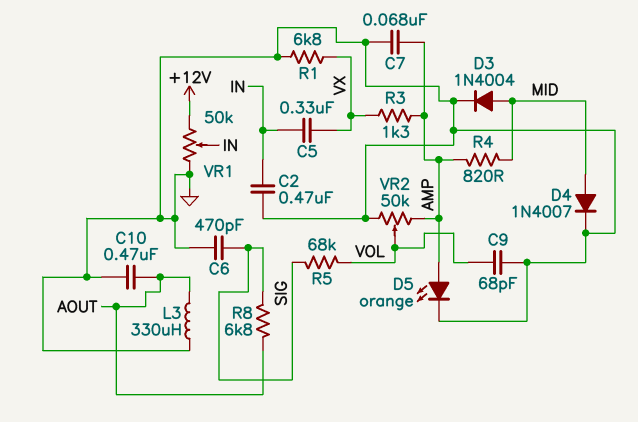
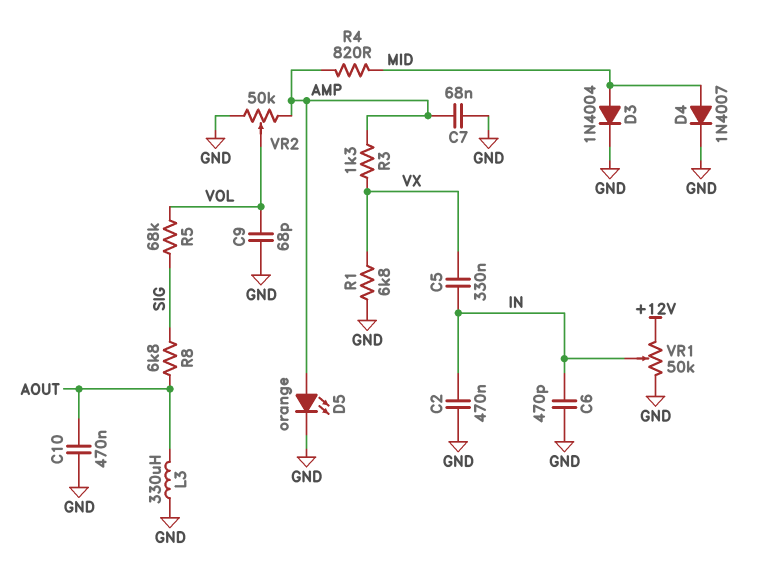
C6: 470pF (GND, SIG) -> 470pF (GND, IN)

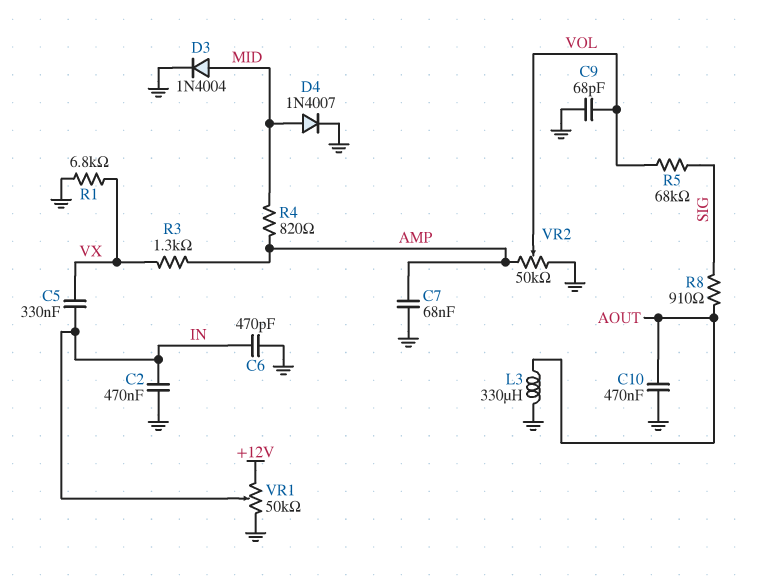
D5: LED orange (A AMP, K GND) -> none
R8: 6.8k (AOUT, SIG) -> 910 (AOUT, SIG)

